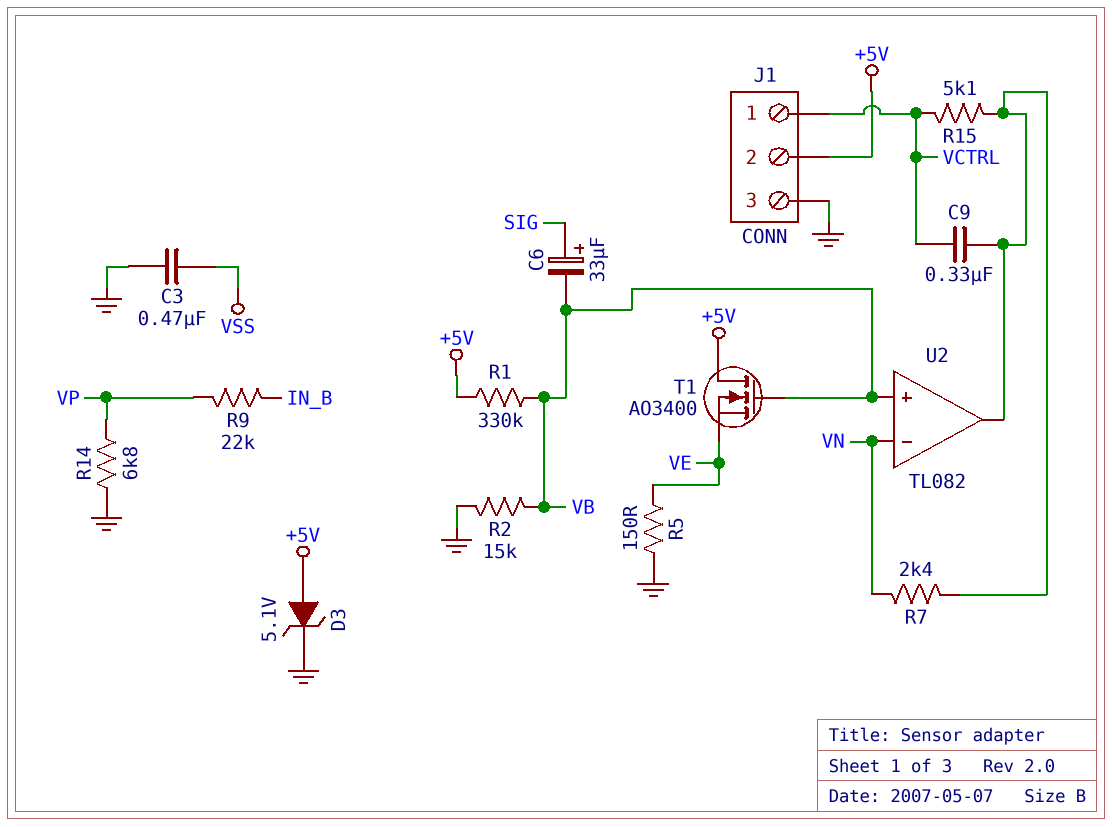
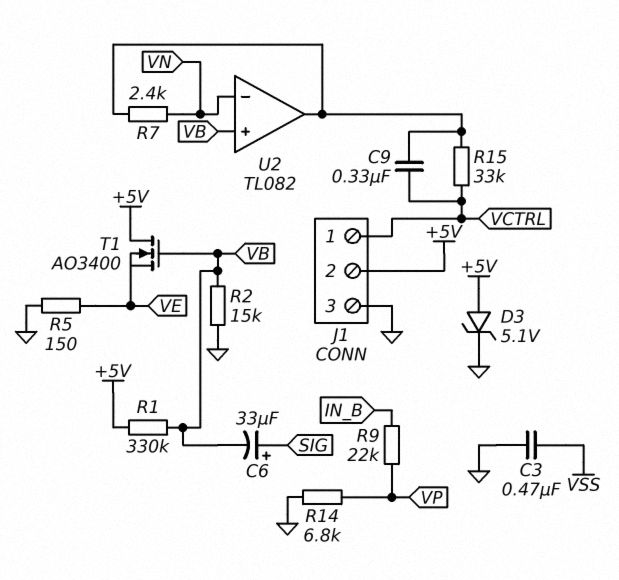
R15: 5.1k (U2/out, VCTRL) -> 33k (U2/out, VCTRL)

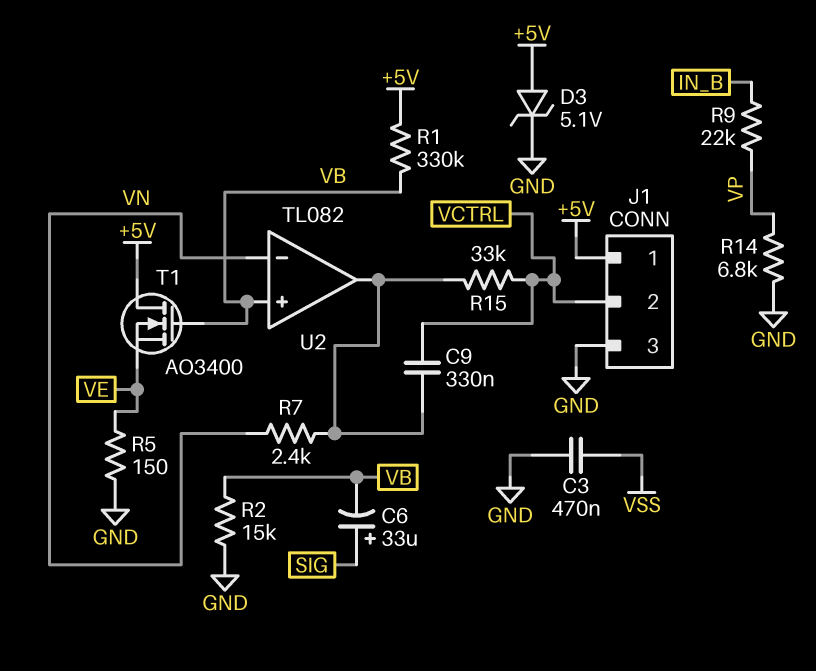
J1 pin 1: VCTRL -> +5V
J1 pin 2: +5V -> VCTRL

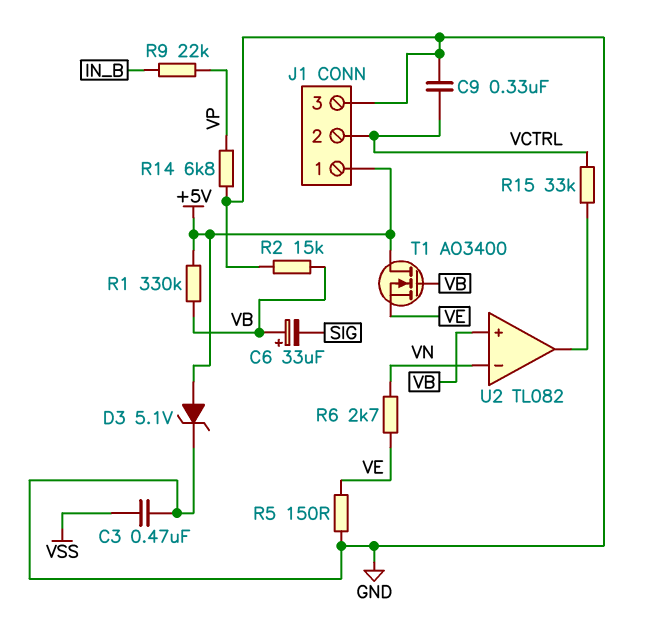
C6: 33uF (plus SIG, minus VB) -> 33uF (plus VB, minus SIG)
C9: 330nF (U2/out, VCTRL) -> 330nF (GND, VCTRL)
R6: none -> 2.7k (VE, VN)
R7: 2.4k (U2/out, VN) -> none

